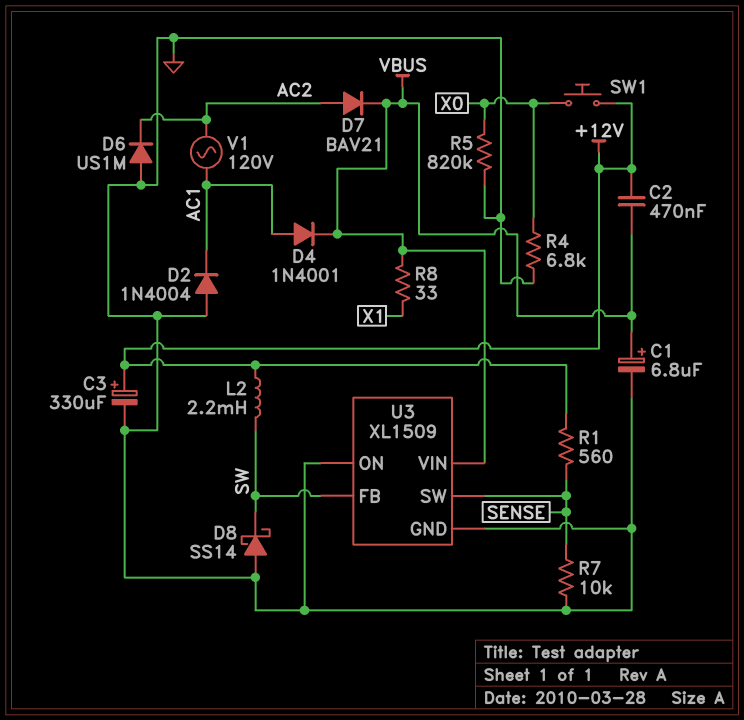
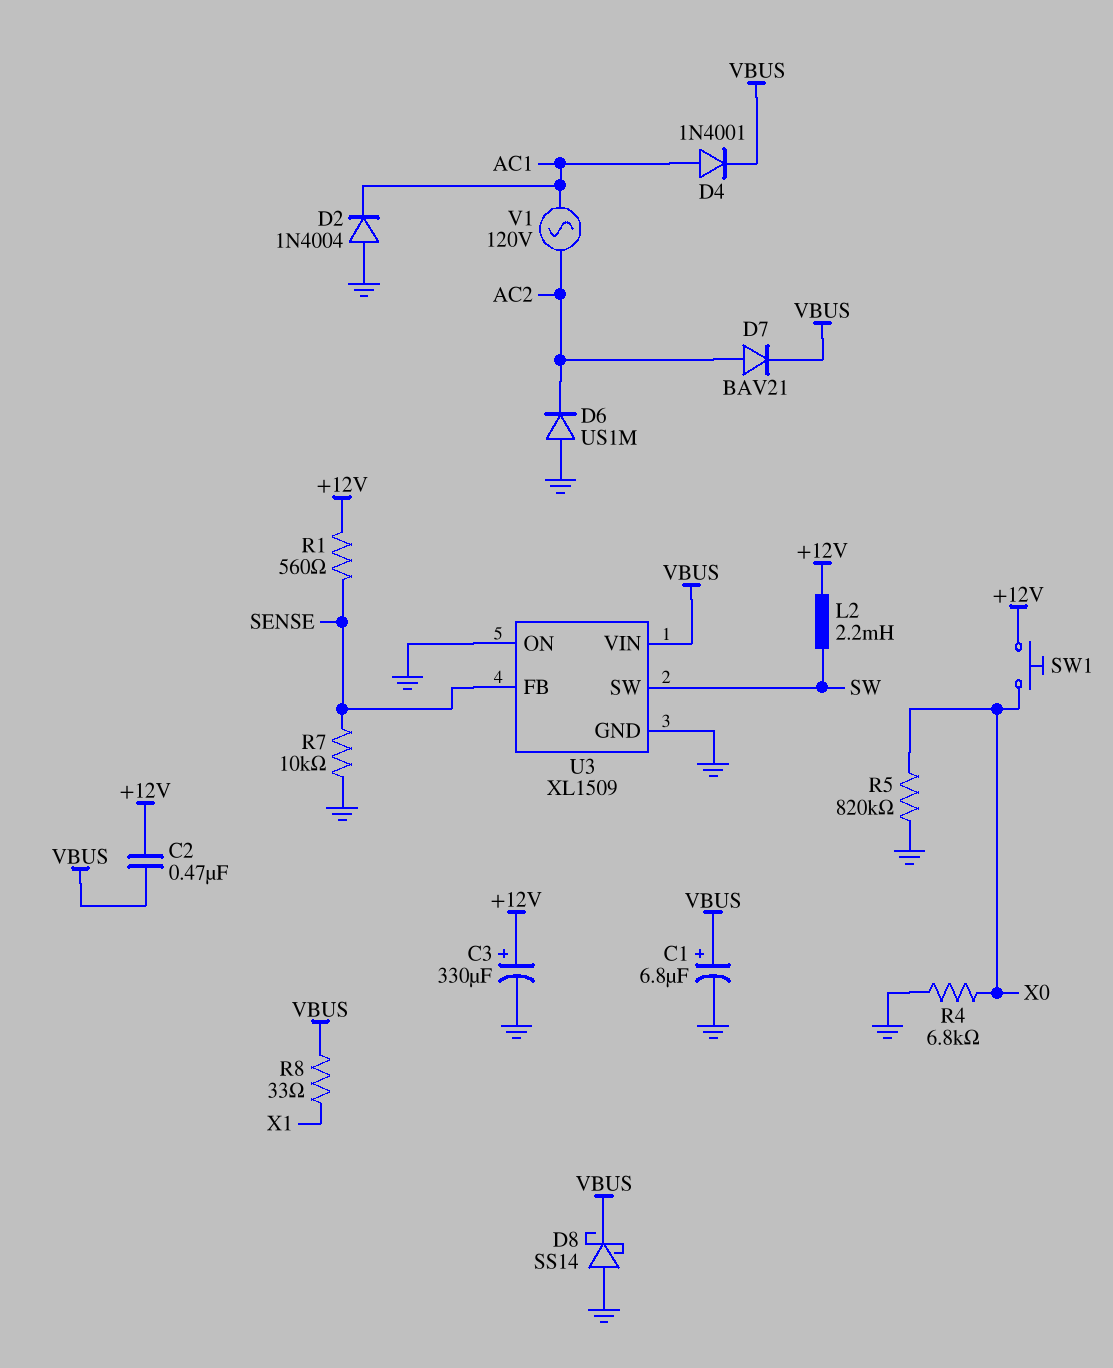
D8: schottky SS14 (A GND, K SW) -> schottky SS14 (A GND, K VBUS)
U3 pin FB: SW -> SENSE
U3 pin SW: SENSE -> SW

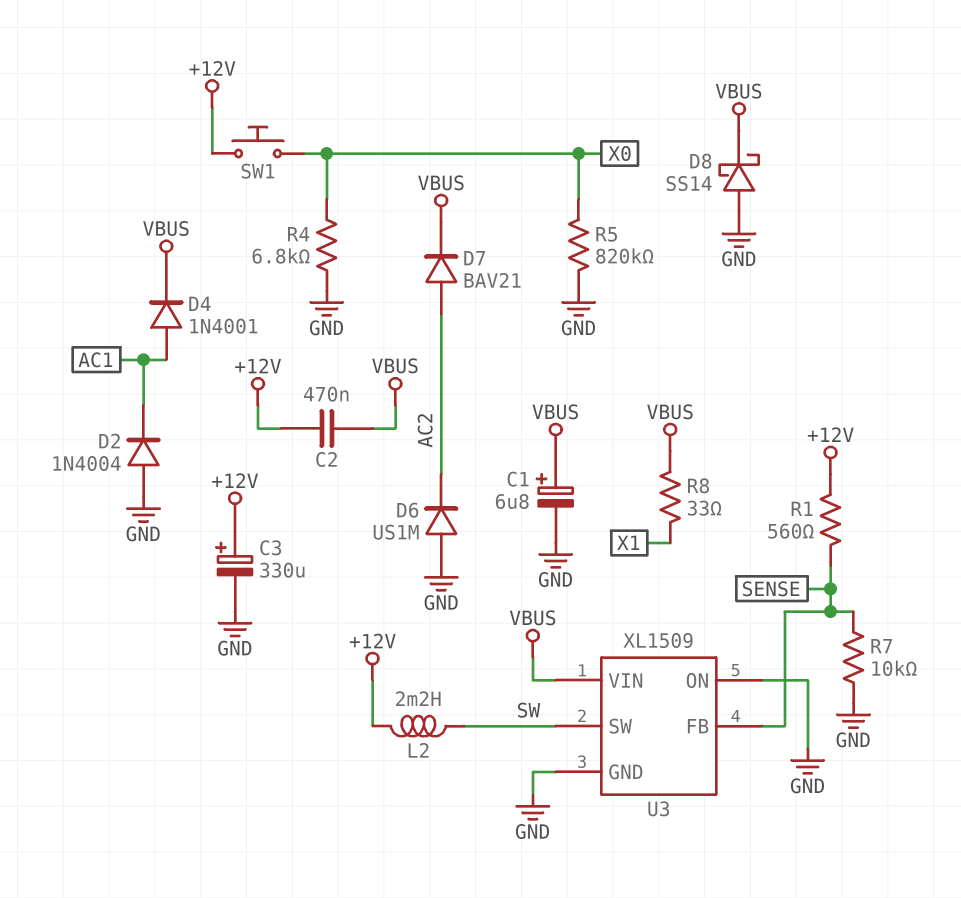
V1: AC 120V (AC1, AC2) -> none

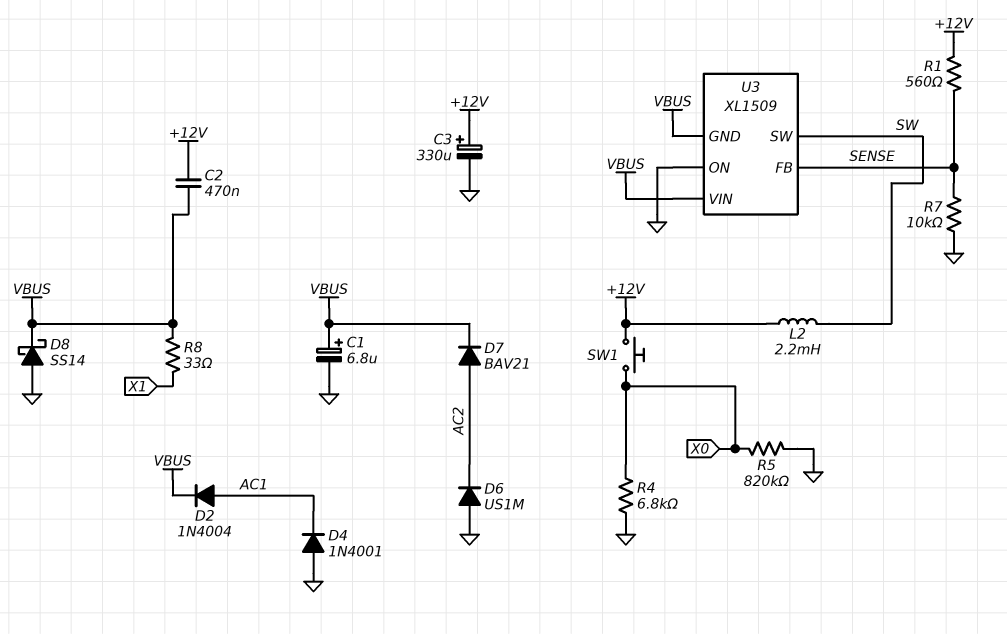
D2: diode 1N4004 (A GND, K AC1) -> diode 1N4004 (A AC1, K VBUS)
D4: diode 1N4001 (A AC1, K VBUS) -> diode 1N4001 (A GND, K AC1)
U3 pin GND: GND -> VBUS

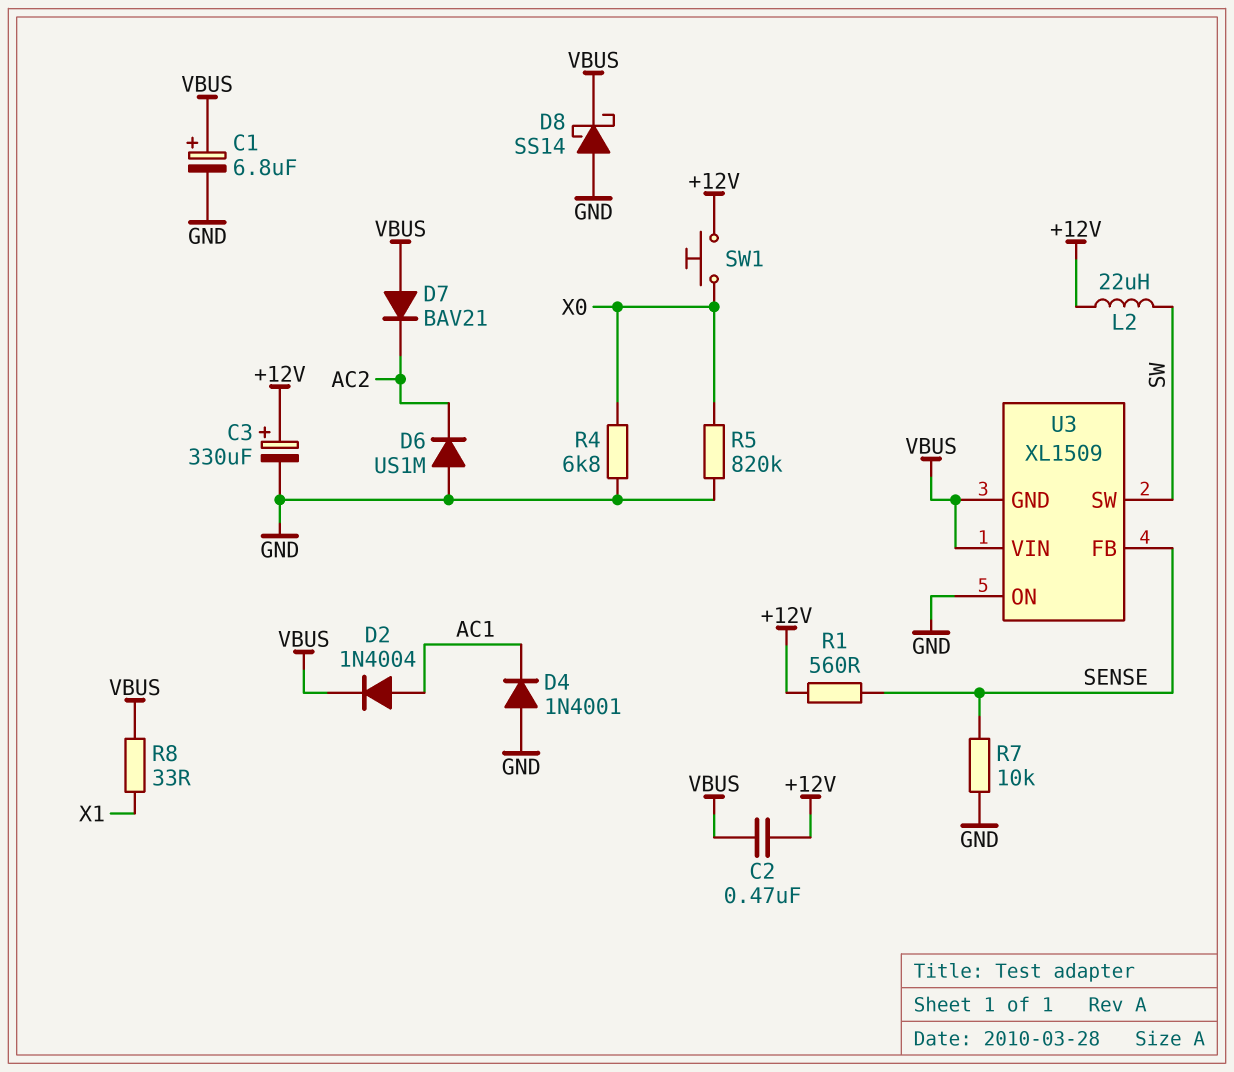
D7: diode BAV21 (A AC2, K VBUS) -> diode BAV21 (A VBUS, K AC2)
L2: 2.2mH (+12V, SW) -> 22uH (+12V, SW)

